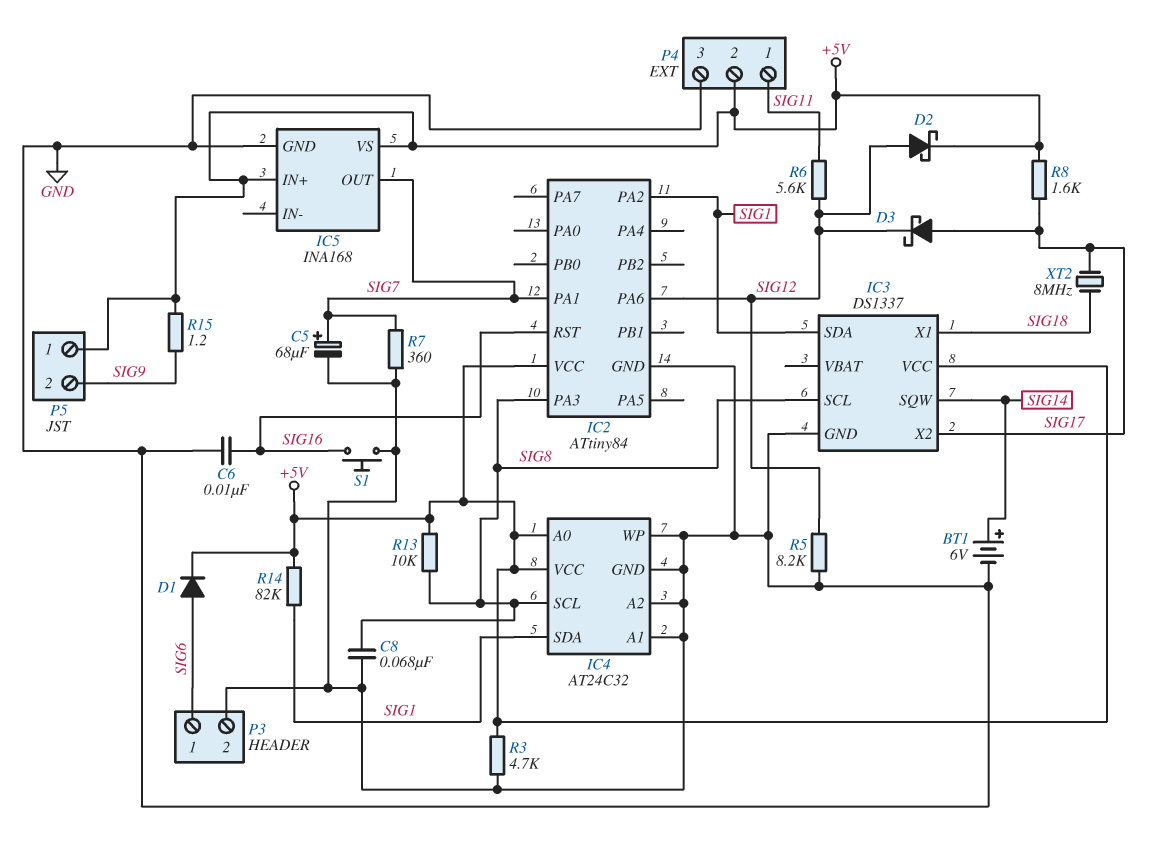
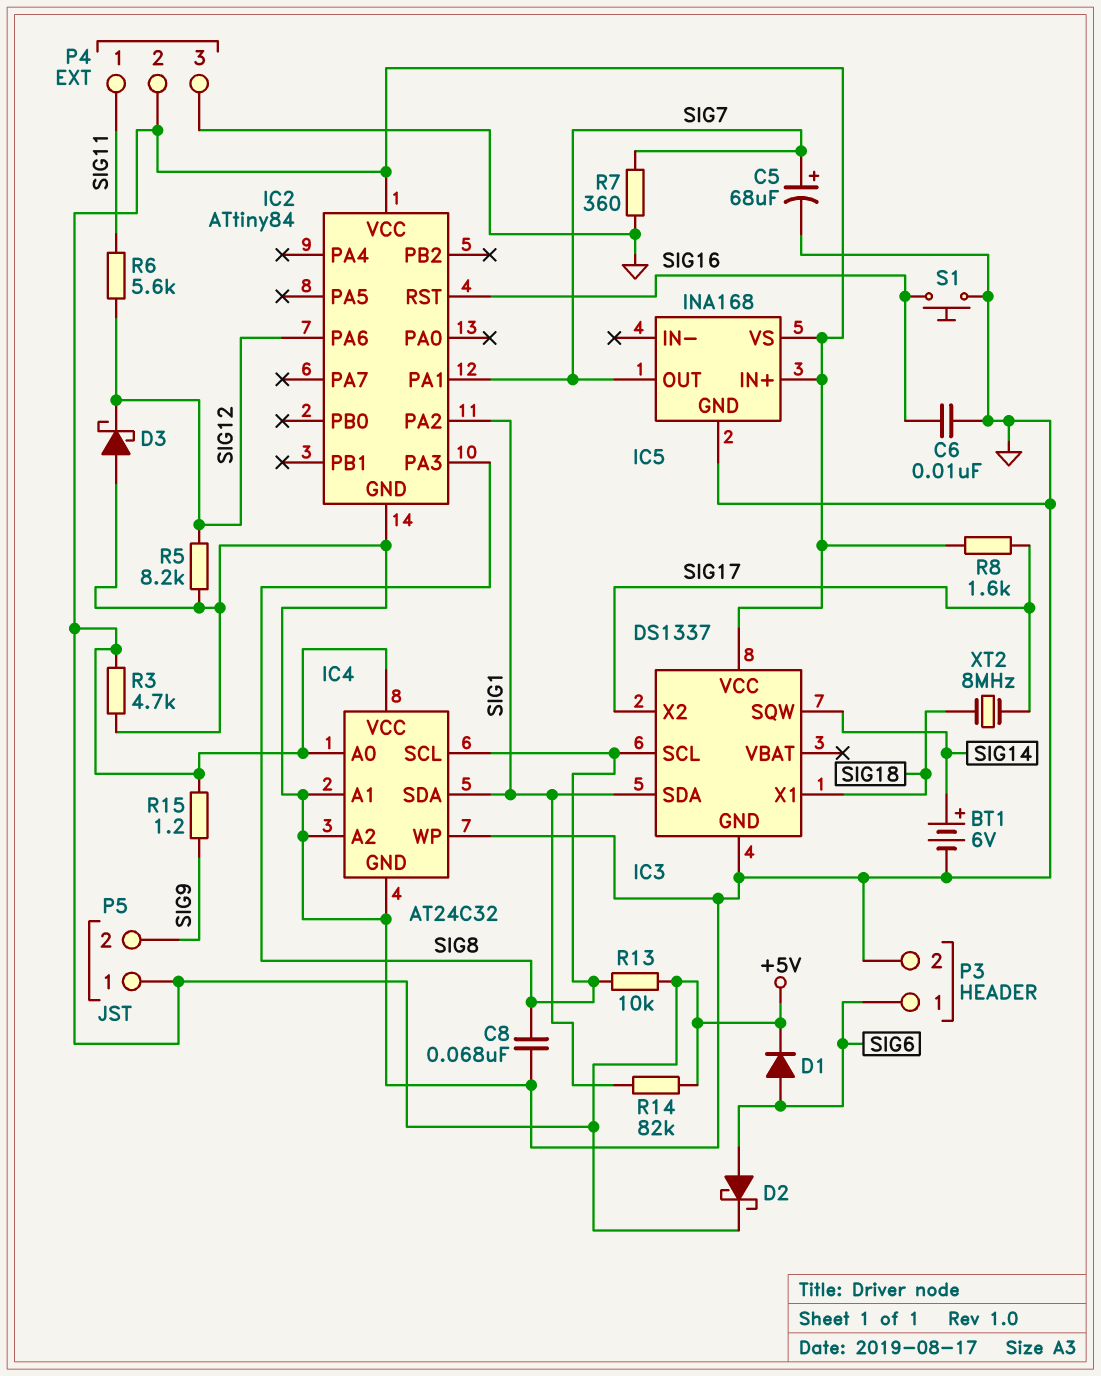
D2: schottky (A SIG12, K +5V) -> schottky (A SIG6, K +5V)
D3: schottky (A SIG17, K SIG12) -> schottky (A GND, K SIG12)

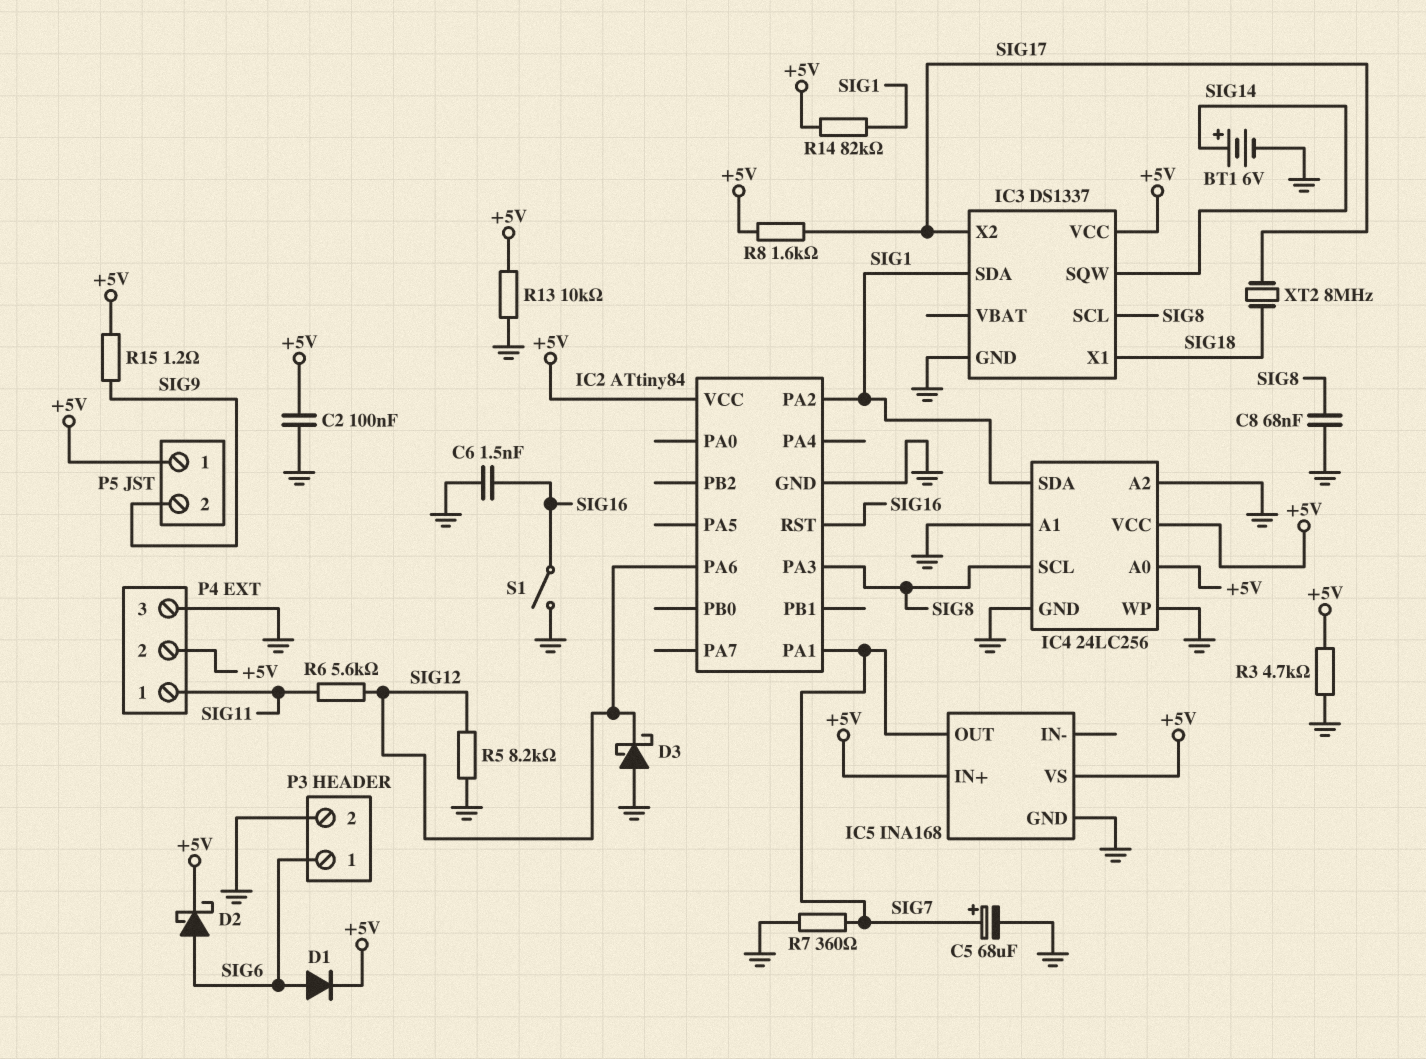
C2: none -> 100nF (+5V, GND)
C6: 10nF (GND, SIG16) -> 1.5nF (GND, SIG16)
IC4: AT24C32 -> 24LC256
R13: 10k (+5V, SIG8) -> 10k (+5V, GND)
S1: button (GND, SIG16) -> switch (GND, SIG16)

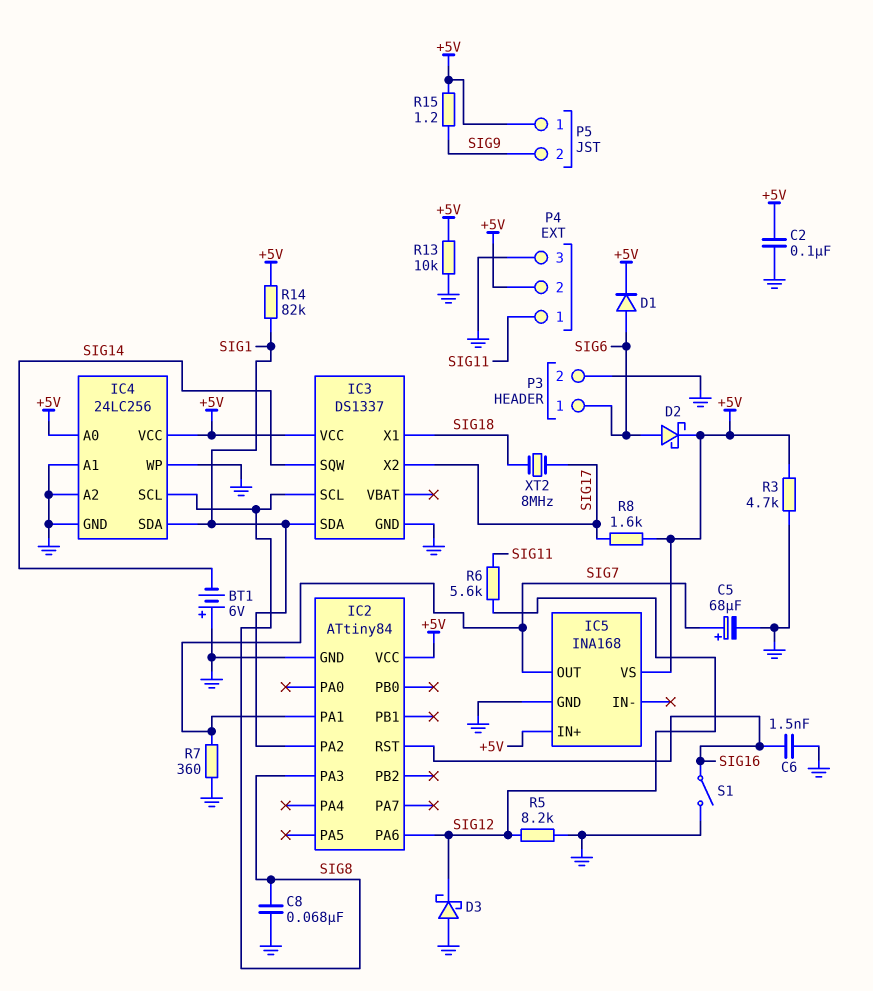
BT1: 6V (plus SIG14, minus GND) -> 6V (plus GND, minus SIG14)

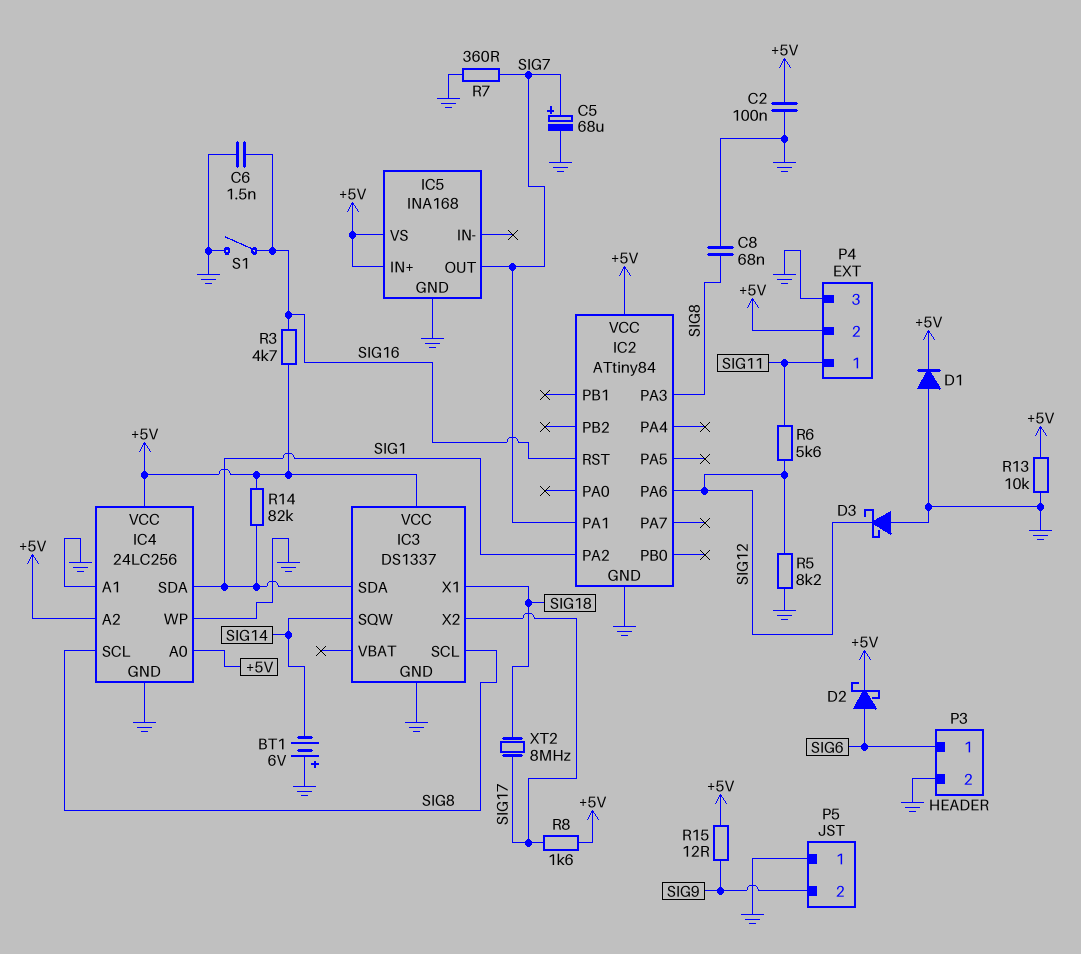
D1: diode (A SIG6, K +5V) -> diode (A GND, K +5V)
IC4 pin A2: GND -> +5V
P5 pin 1: +5V -> GND
R3: 4.7k (+5V, GND) -> 4.7k (+5V, SIG16)
R15: 1.2 (+5V, SIG9) -> 12 (+5V, SIG9)

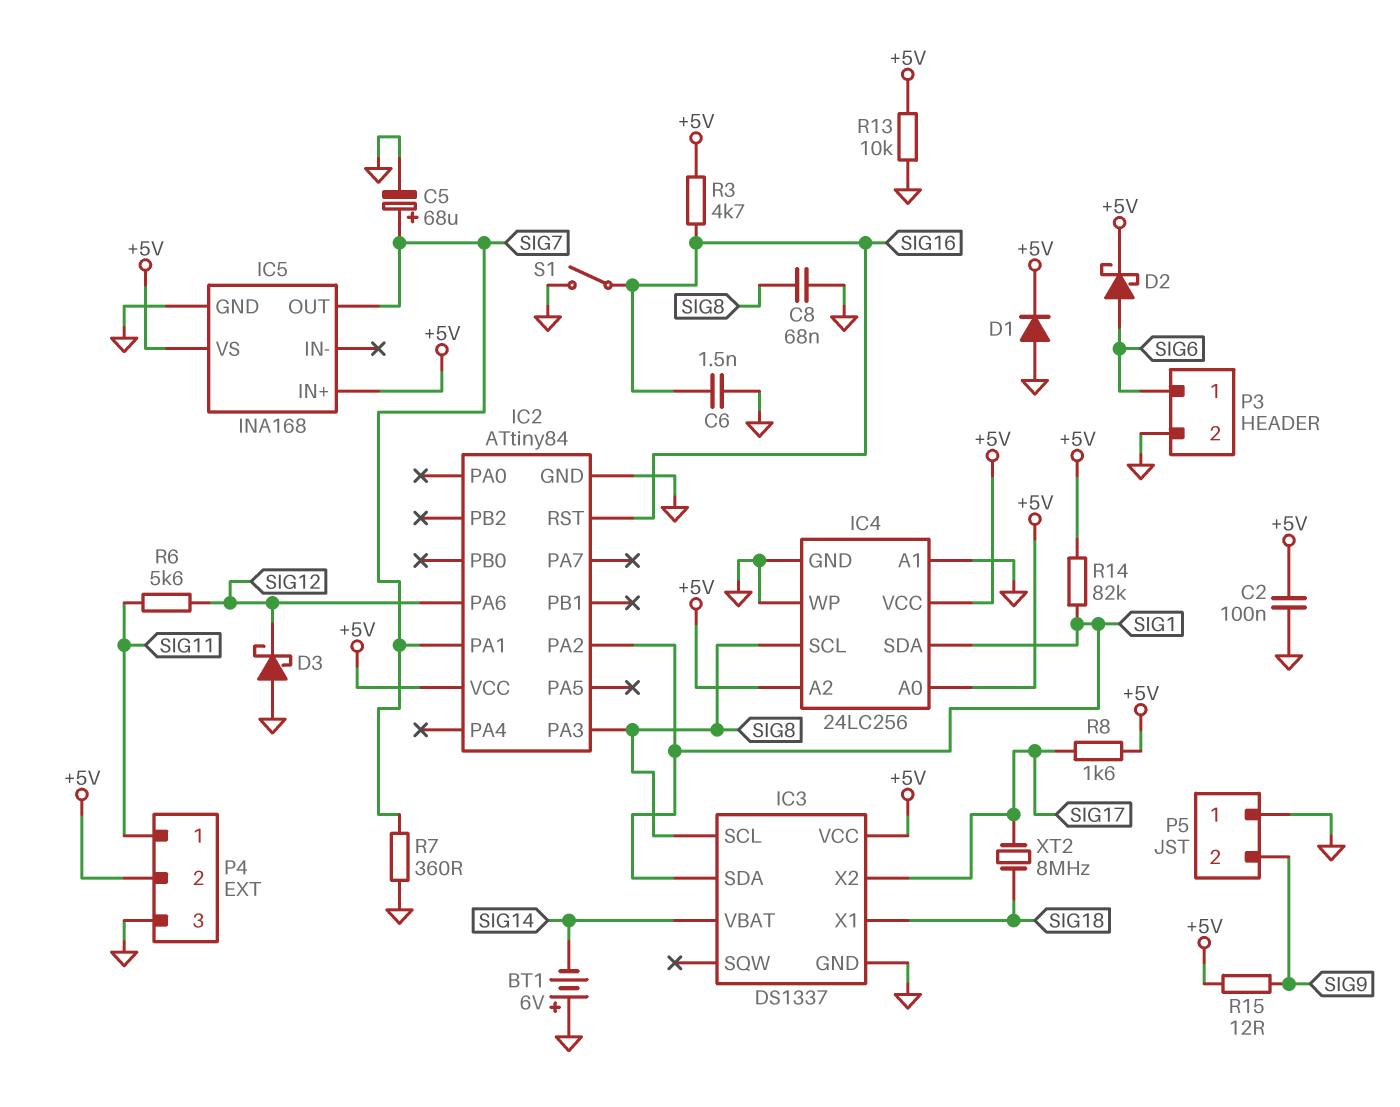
IC3 pin SQW: SIG14 -> none
IC3 pin VBAT: none -> SIG14
R5: 8.2k (GND, SIG12) -> none

